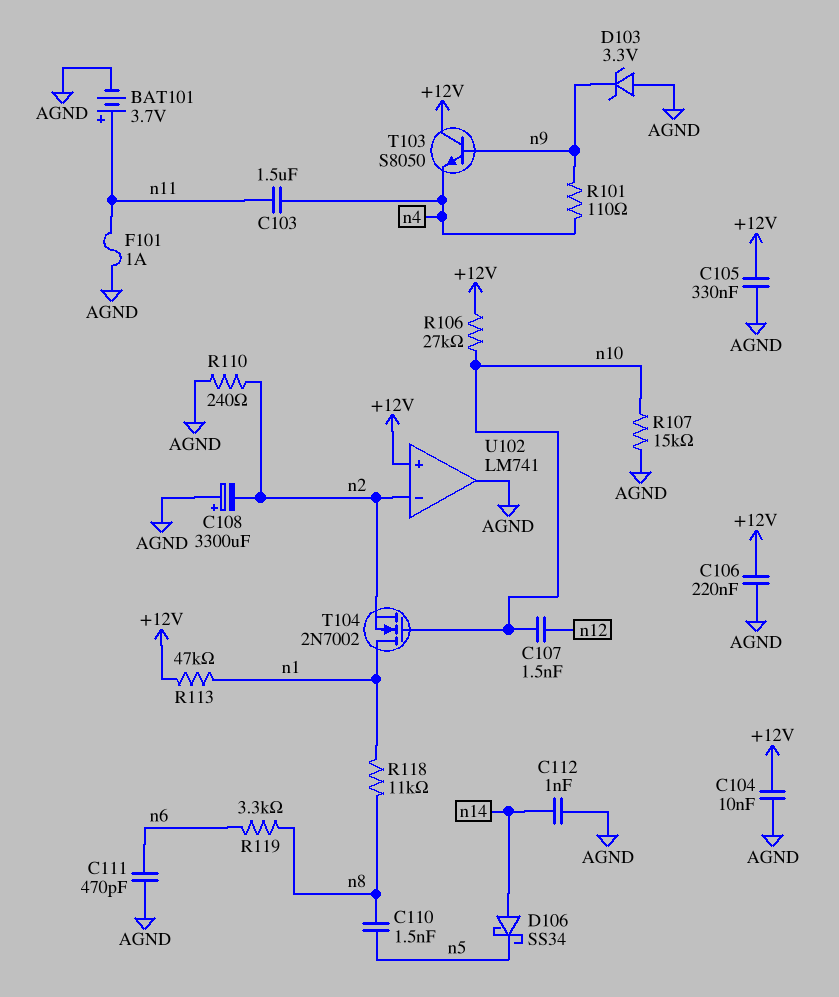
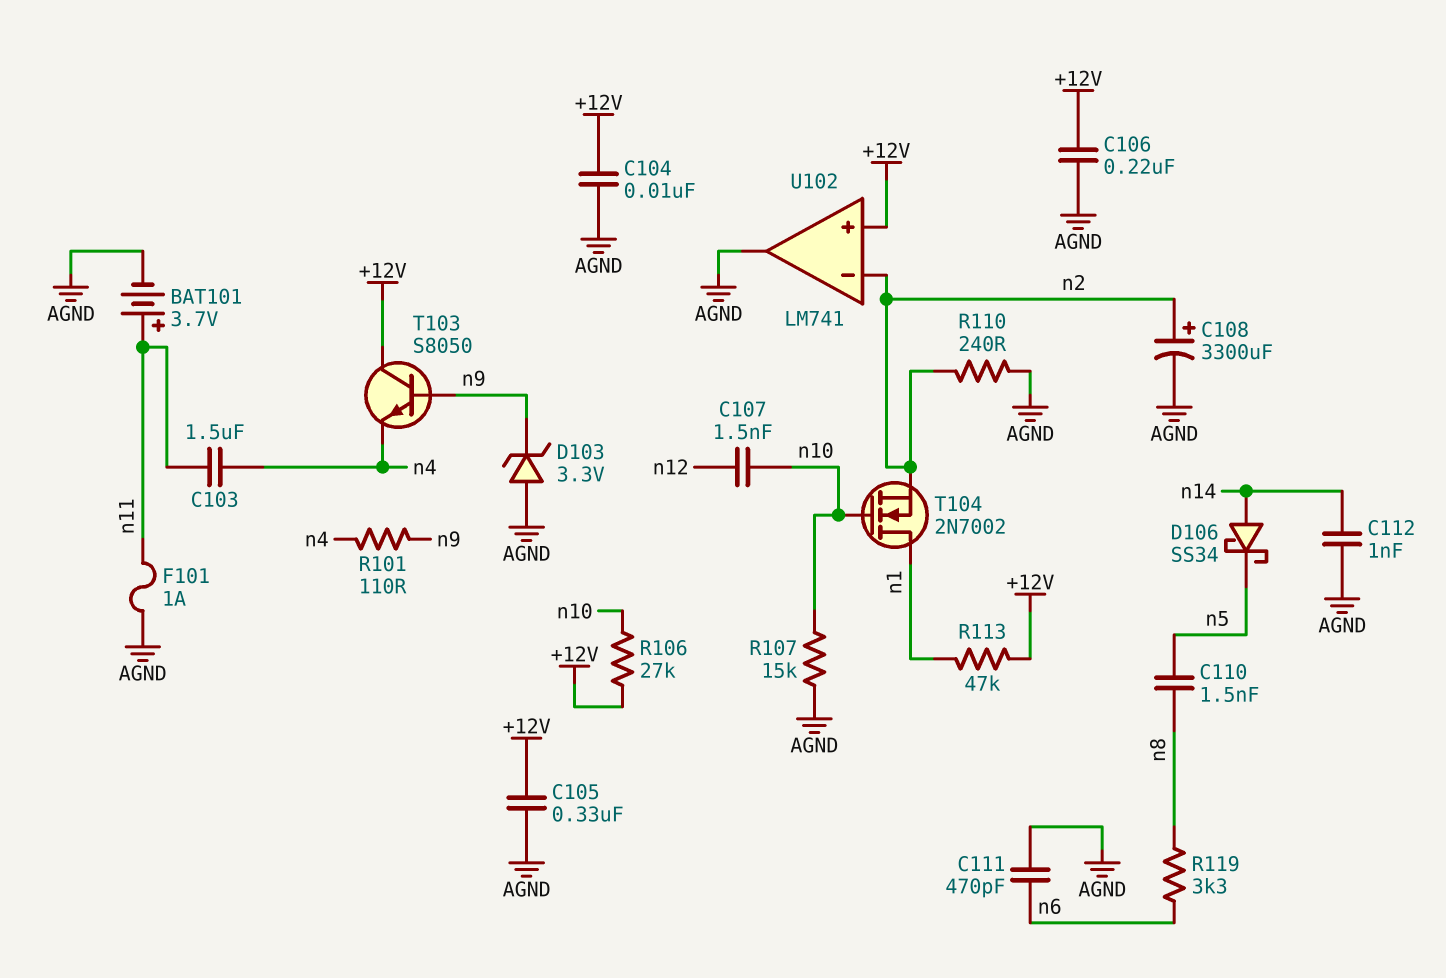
C108: 3300uF (plus AGND, minus n2) -> 3300uF (plus n2, minus AGND)
R118: 11k (n1, n8) -> none

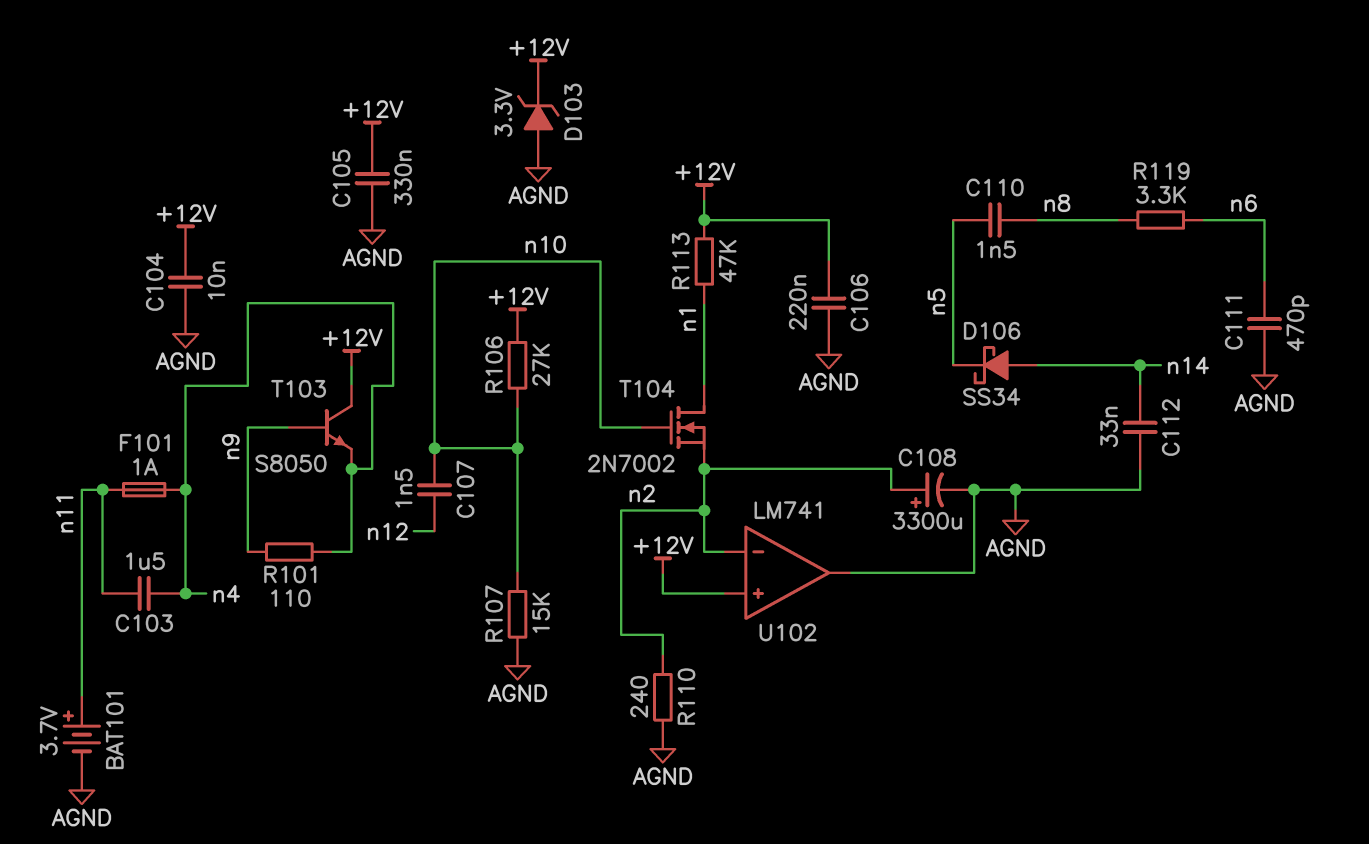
C112: 1nF (AGND, n14) -> 33nF (AGND, n14)
D103: zener 3.3V (A AGND, K n9) -> zener 3.3V (A AGND, K +12V)
F101: 1A (AGND, n11) -> 1A (n4, n11)

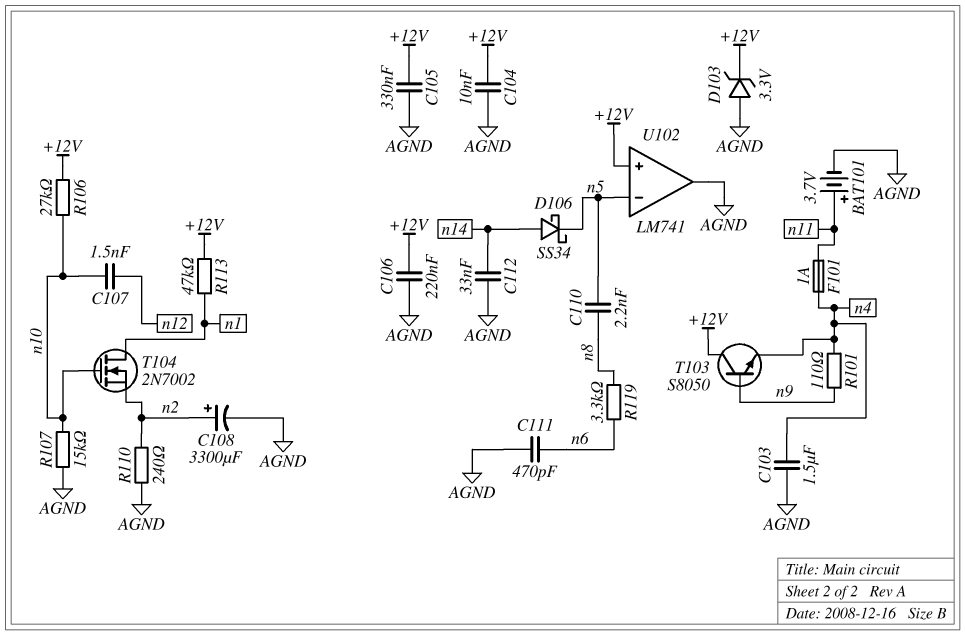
C103: 1.5uF (n4, n11) -> 1.5uF (AGND, n4)
C110: 1.5nF (n5, n8) -> 2.2nF (n5, n8)
U102 pin in-: n2 -> n5

